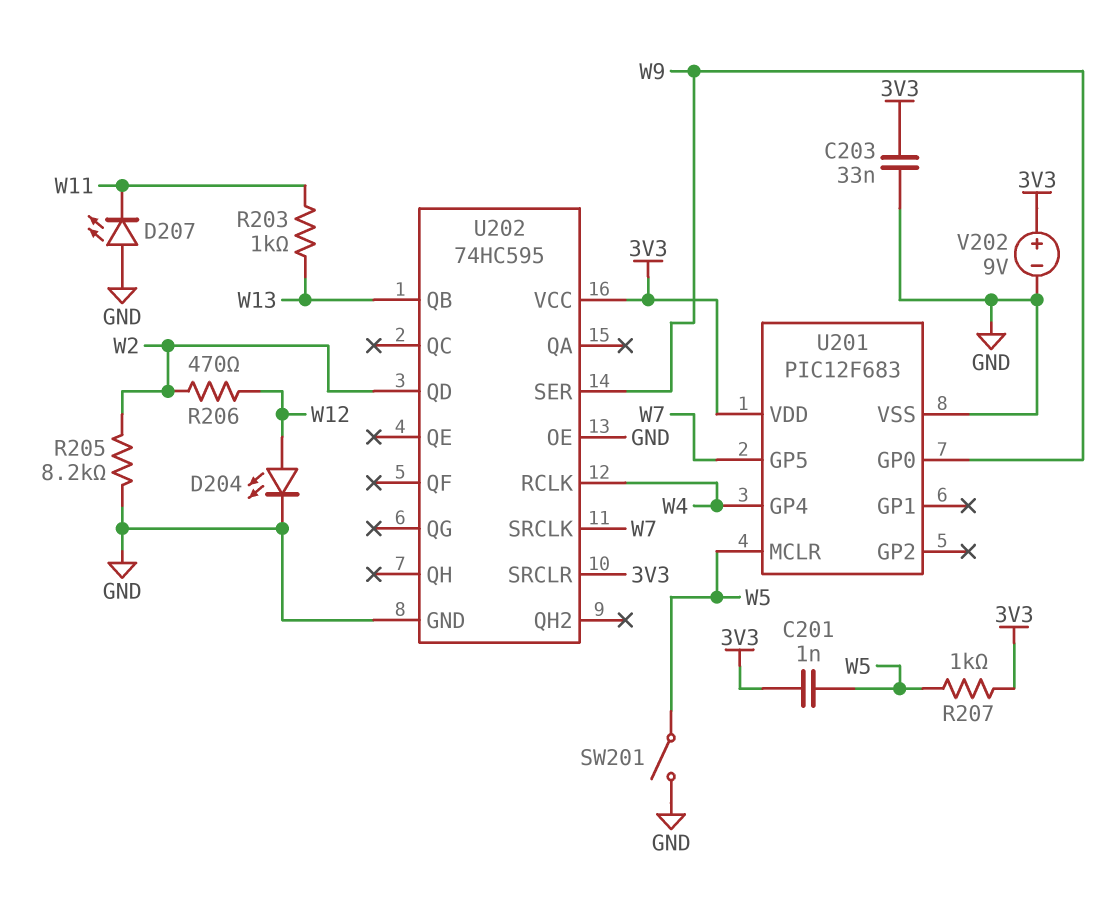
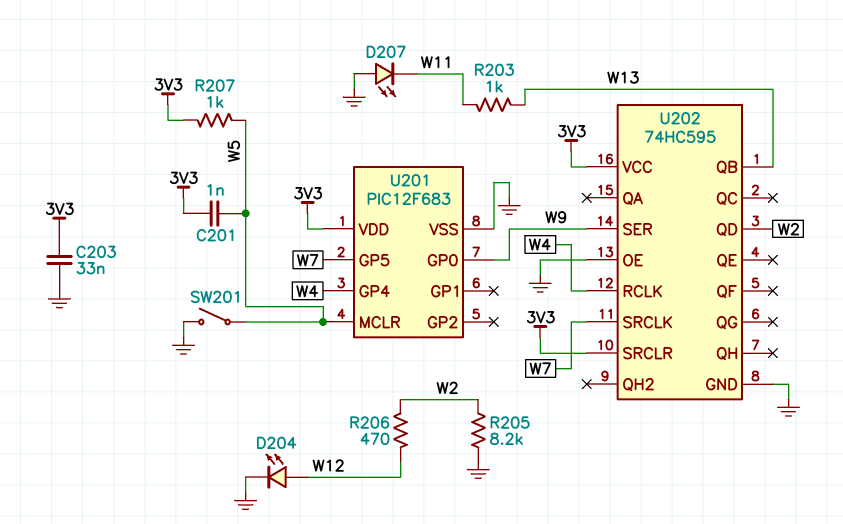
V202: 9V (plus 3V3, minus GND) -> none

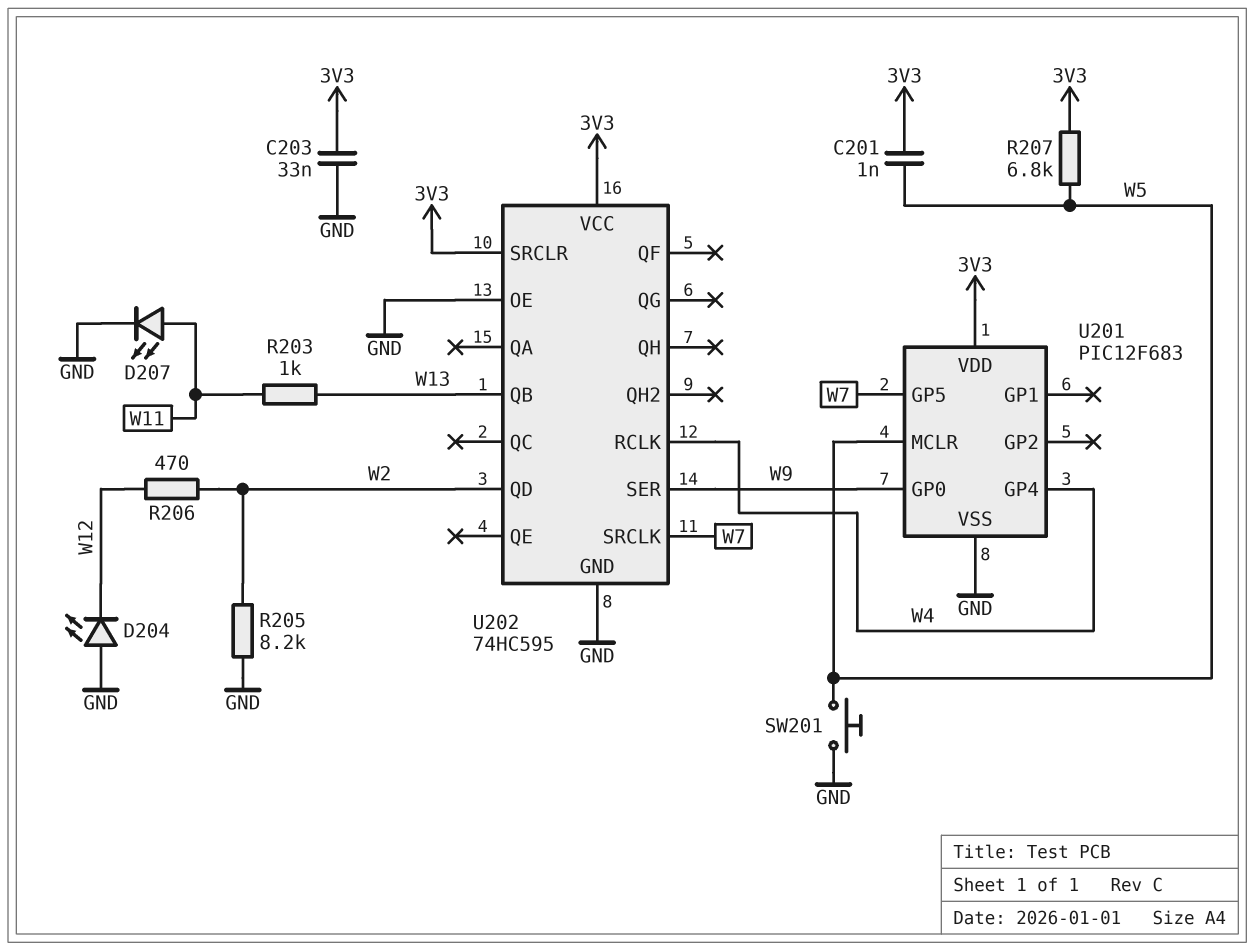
D204: LED (A W12, K GND) -> LED (A GND, K W12)
D207: LED (A GND, K W11) -> LED (A W11, K GND)
R207: 1k (3V3, W5) -> 6.8k (3V3, W5)
SW201: switch (GND, W5) -> button (GND, W5)

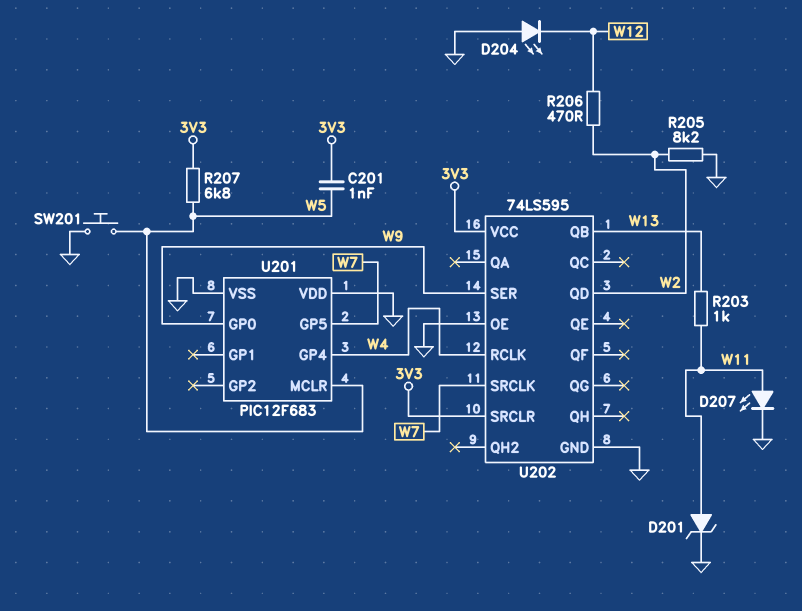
C203: 33nF (3V3, GND) -> none
D201: none -> zener (A W11, K GND)
U201 pin VDD: 3V3 -> GND
U202: 74HC595 -> 74LS595

